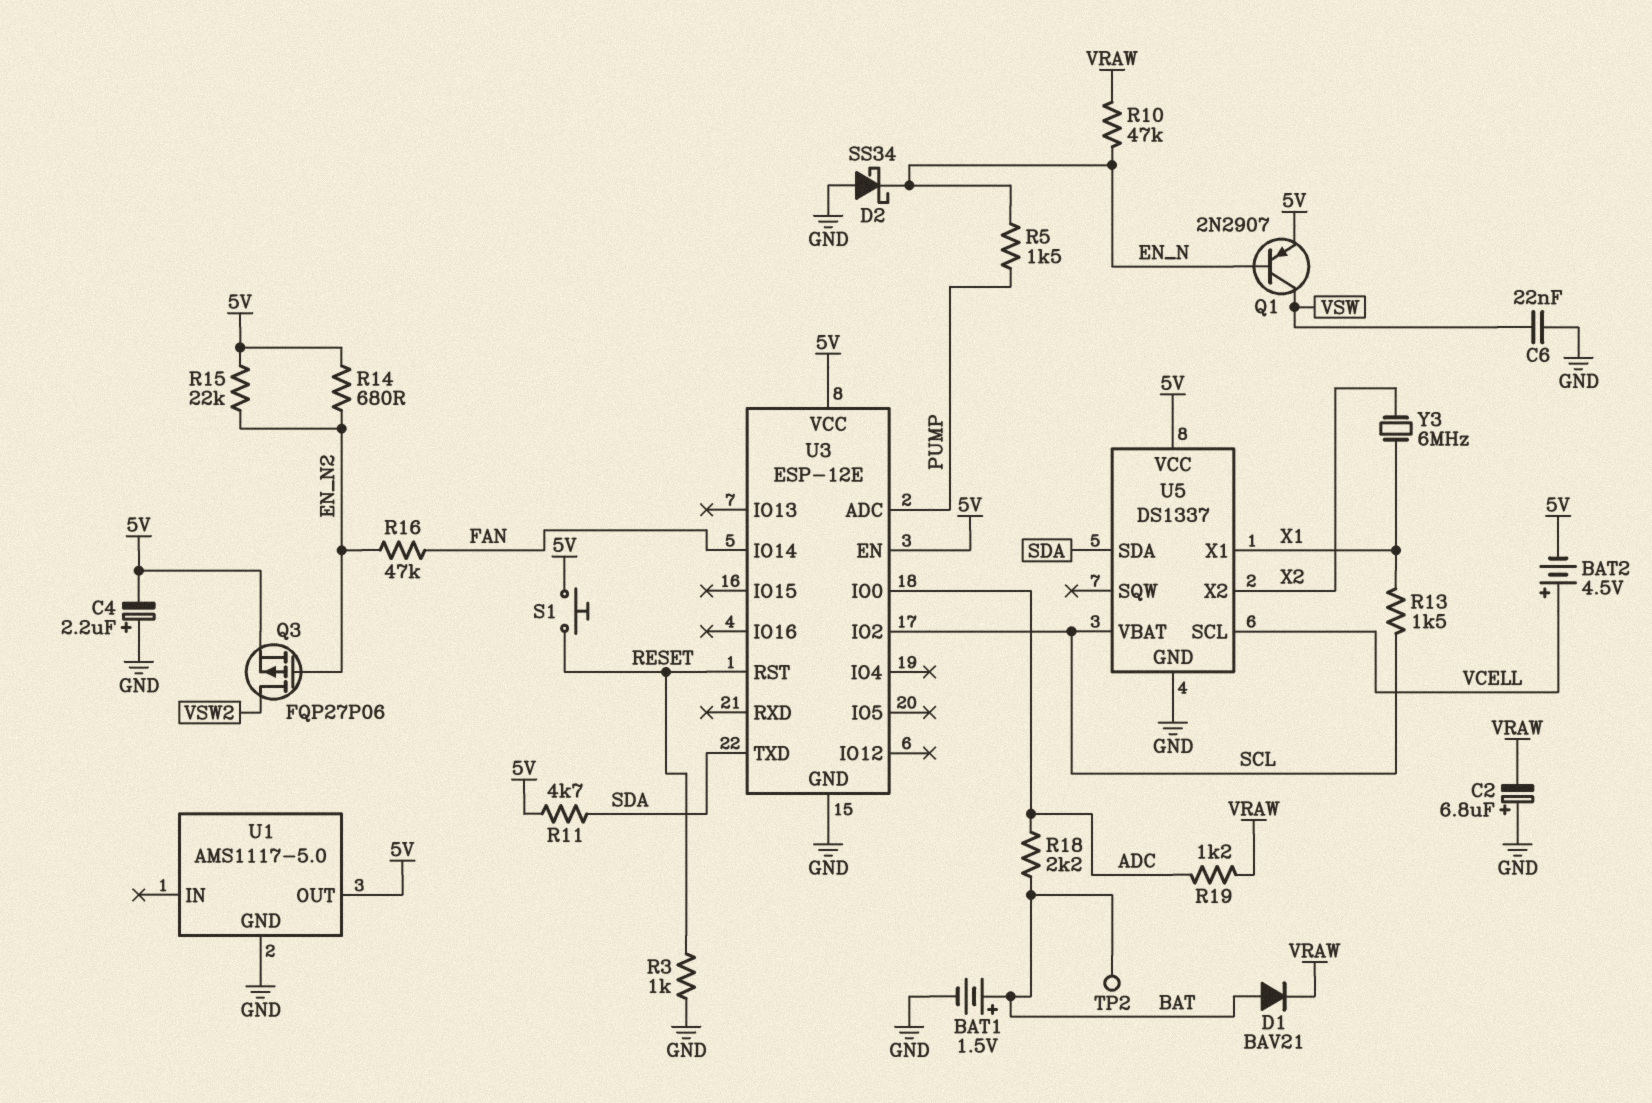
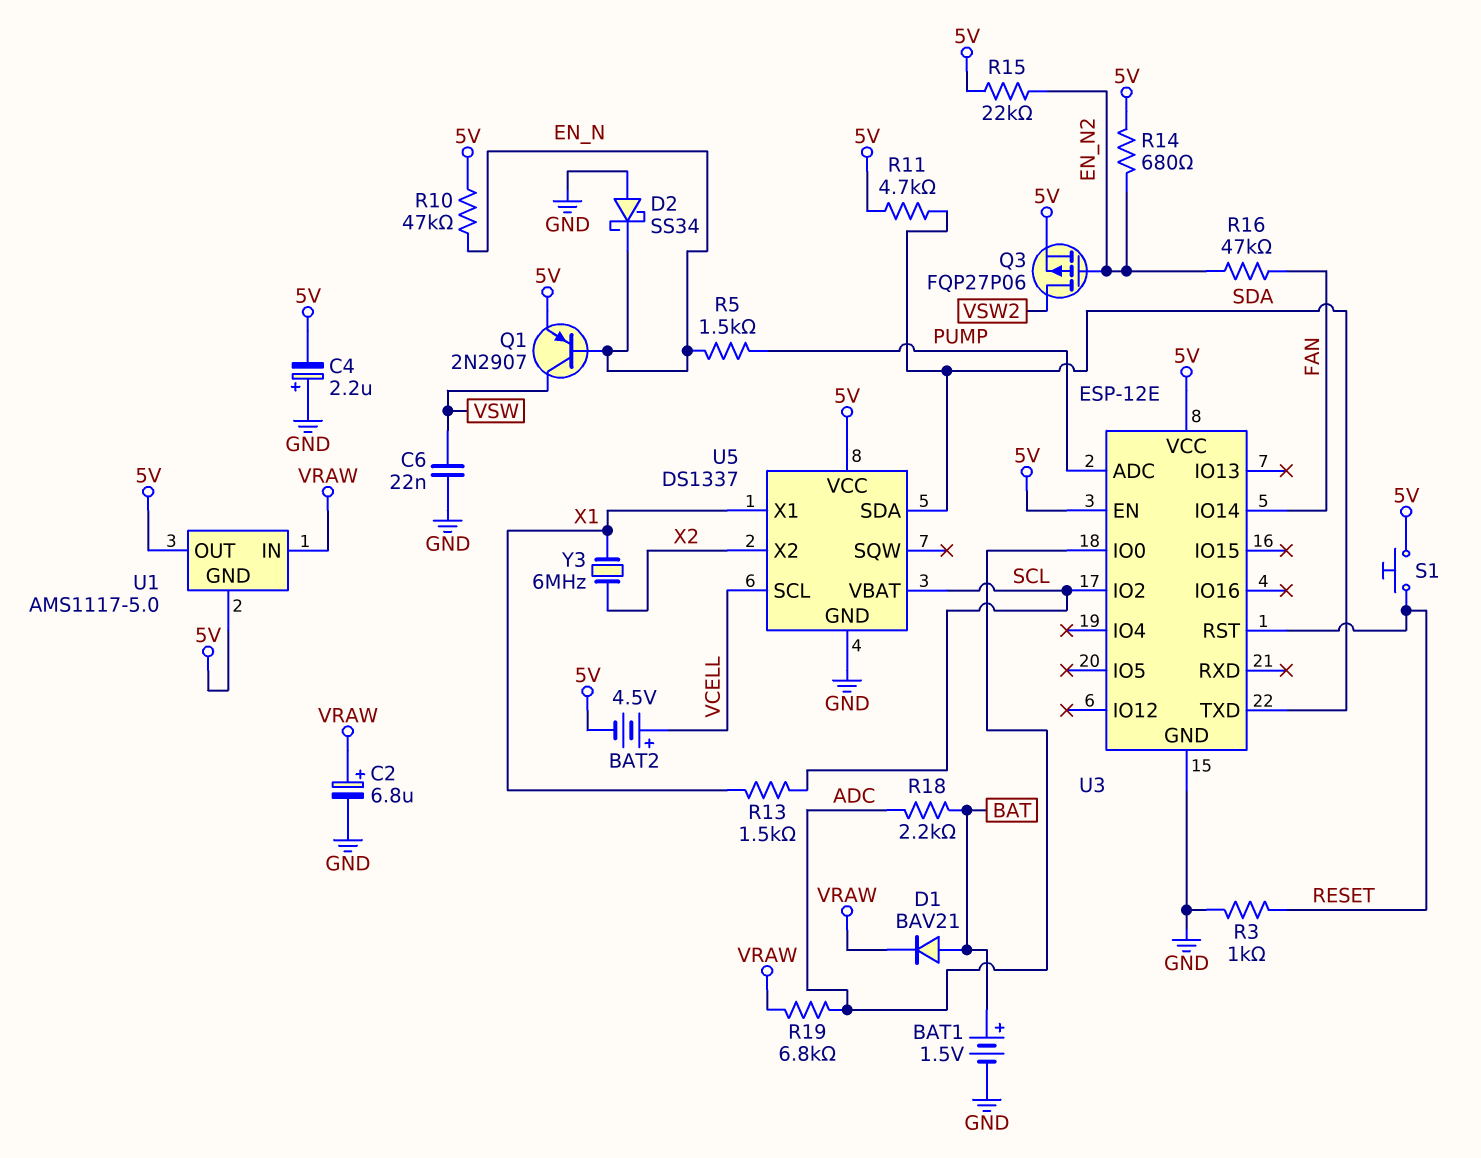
C2: 6.8uF (plus GND, minus VRAW) -> 6.8uF (plus VRAW, minus GND)
R10: 47k (EN_N, VRAW) -> 47k (5V, EN_N)
R19: 1.2k (ADC, VRAW) -> 6.8k (ADC, VRAW)
TP2: test point (BAT) -> none
U1 pin GND: GND -> 5V
U1 pin IN: none -> VRAW

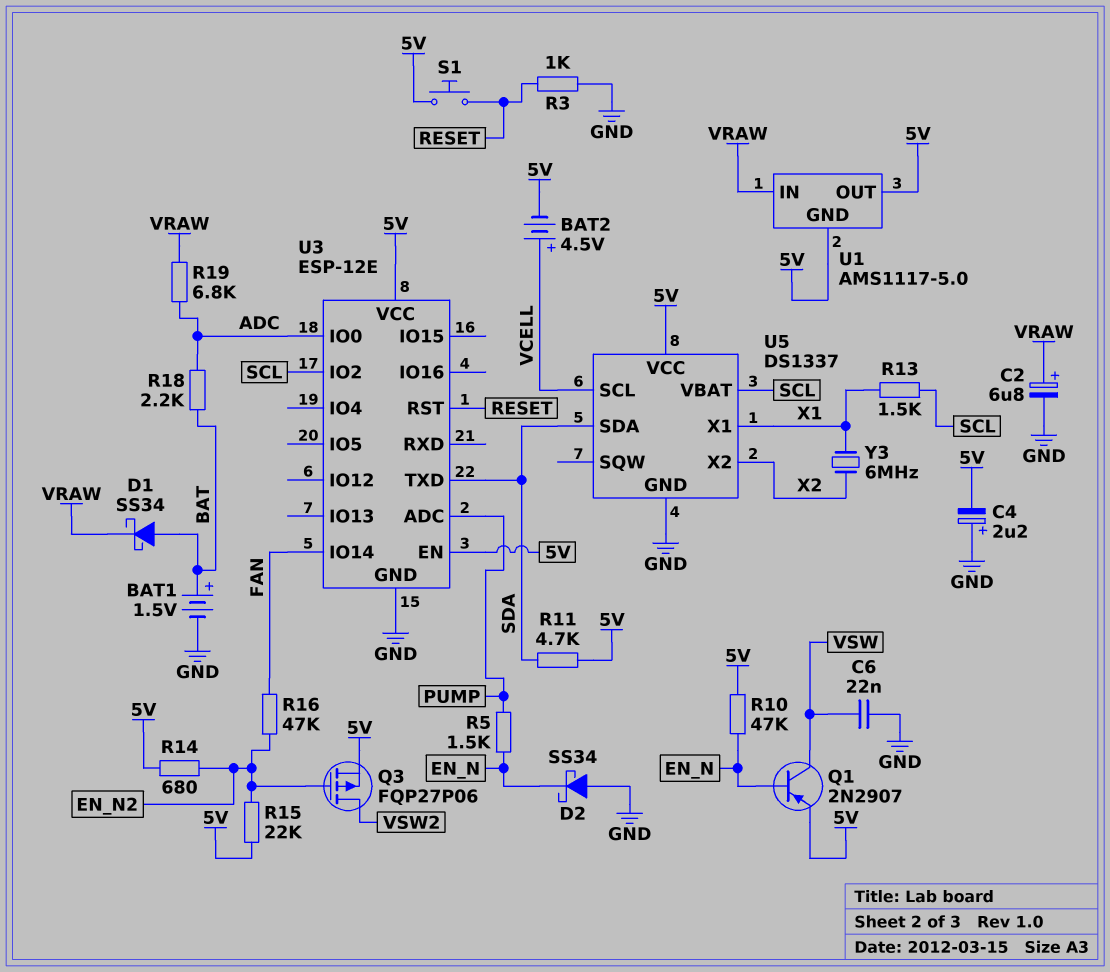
D1: diode BAV21 (A BAT, K VRAW) -> schottky SS34 (A BAT, K VRAW)

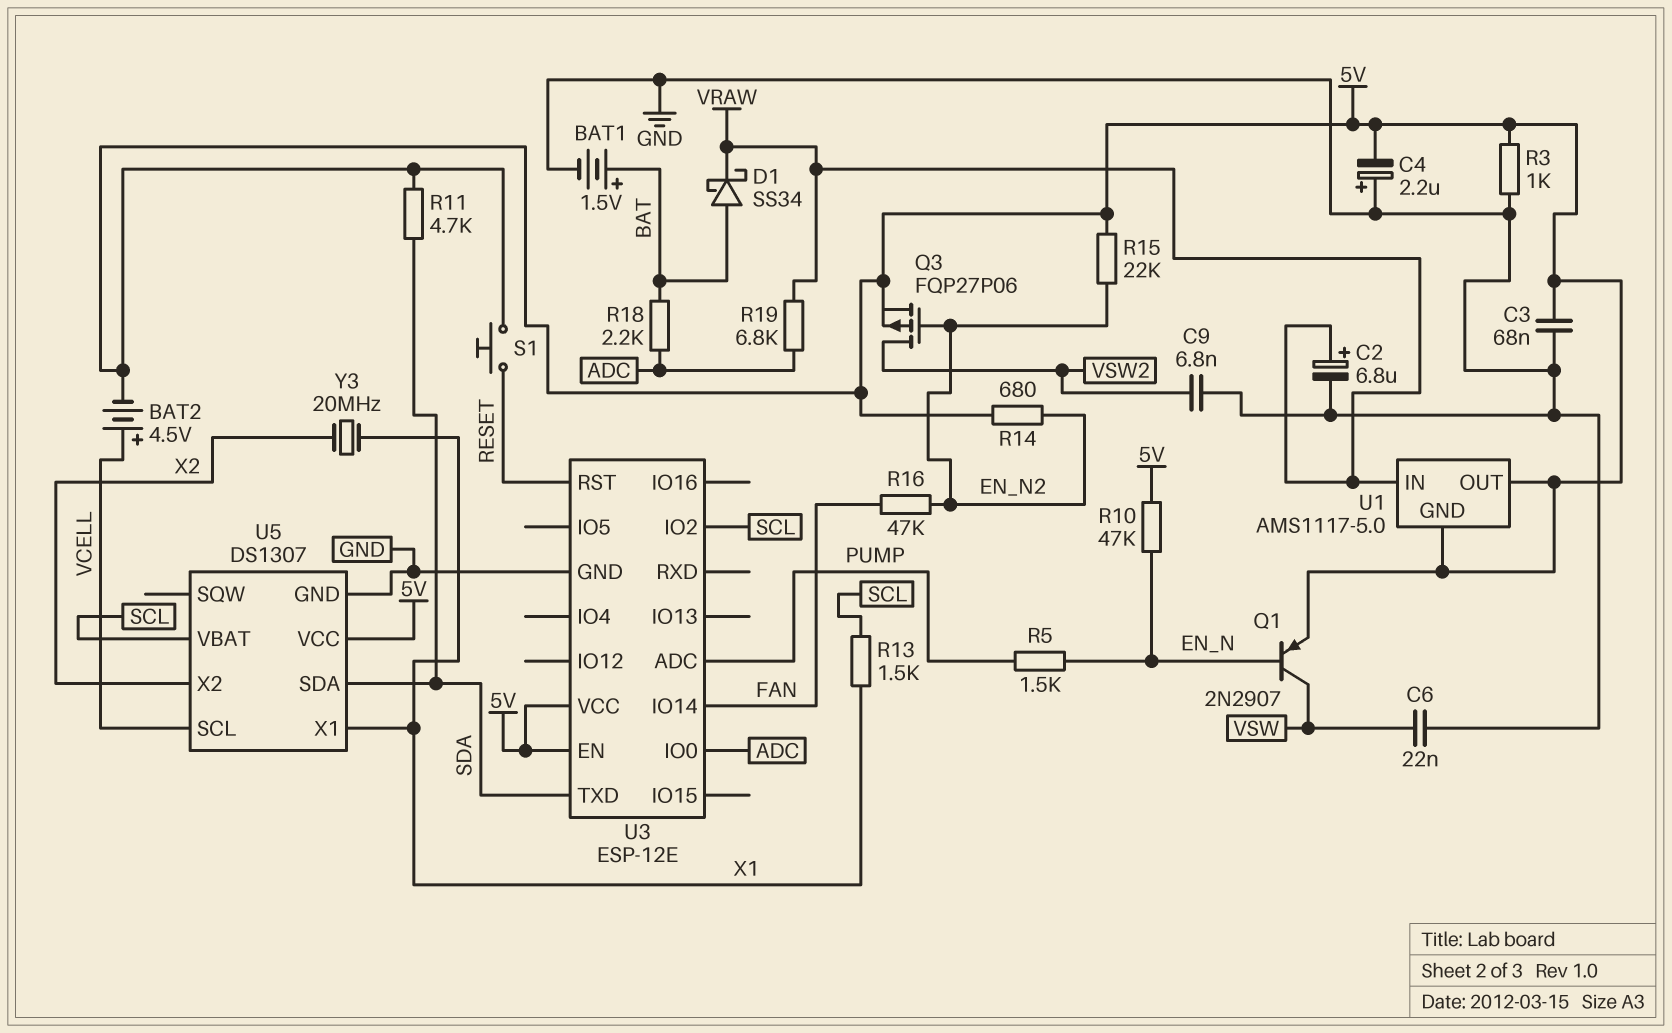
C3: none -> 68nF (5V, GND)
C9: none -> 6.8nF (GND, VSW2)
D2: schottky SS34 (A GND, K EN_N) -> none
R3: 1k (GND, RESET) -> 1k (5V, GND)
U5: DS1337 -> DS1307
Y3: 6MHz (X1, X2) -> 20MHz (X1, X2)

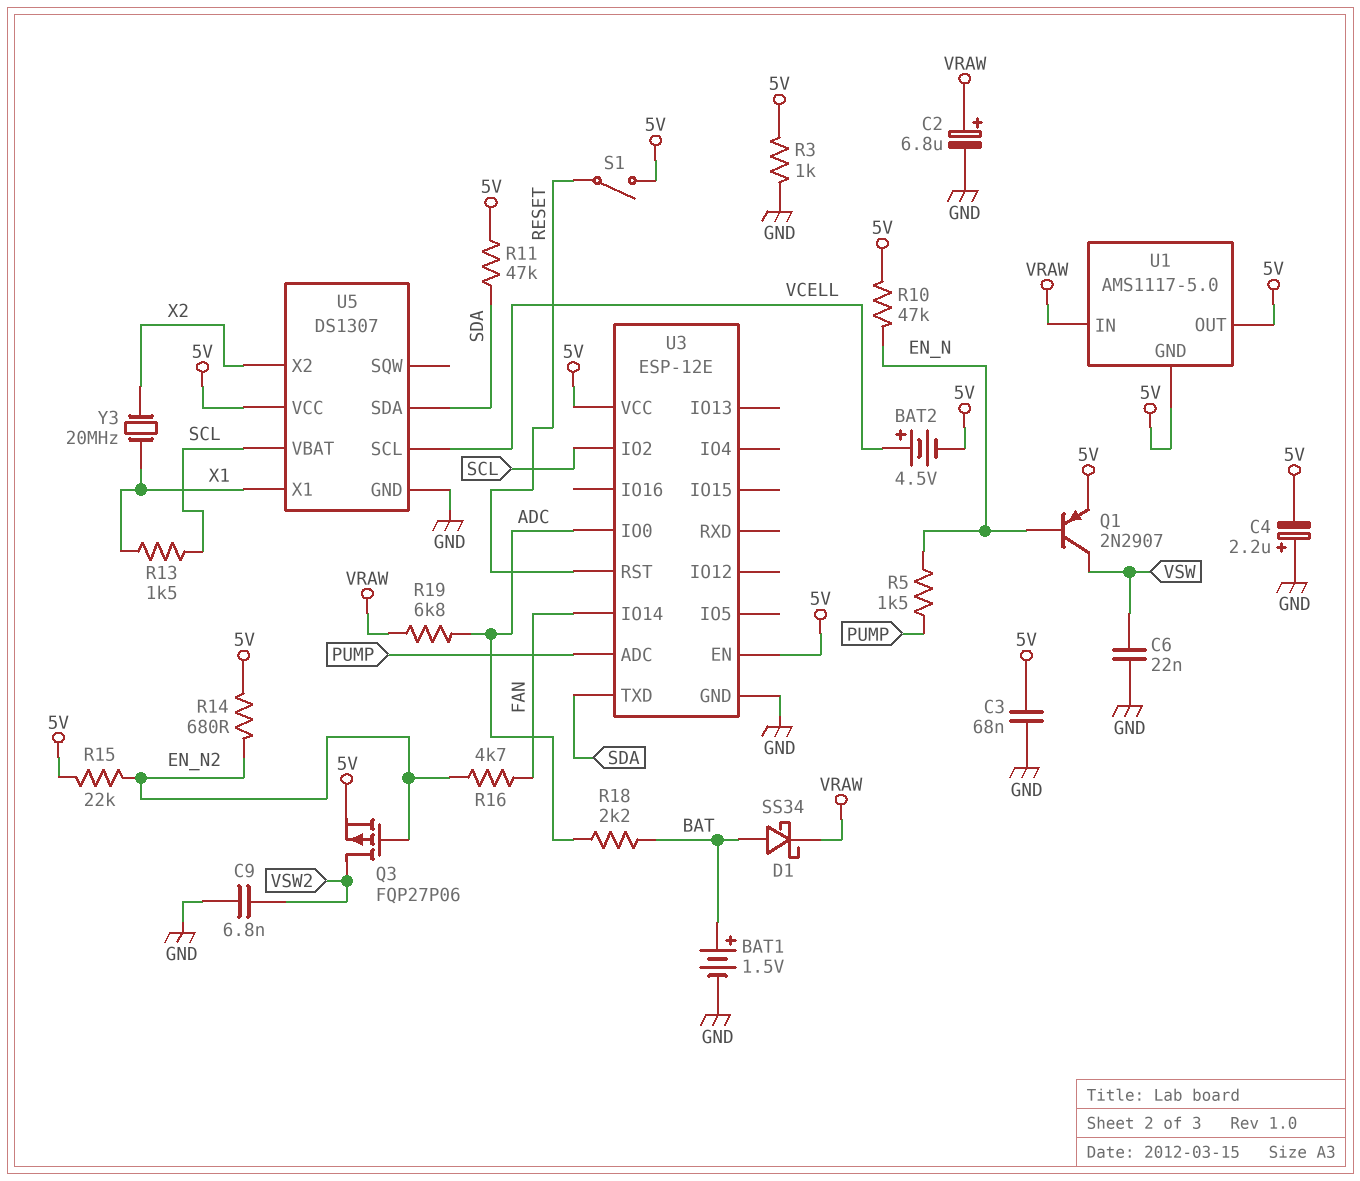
R11: 4.7k (5V, SDA) -> 47k (5V, SDA)
R16: 47k (EN_N2, FAN) -> 4.7k (EN_N2, FAN)
S1: button (5V, RESET) -> switch (5V, RESET)

